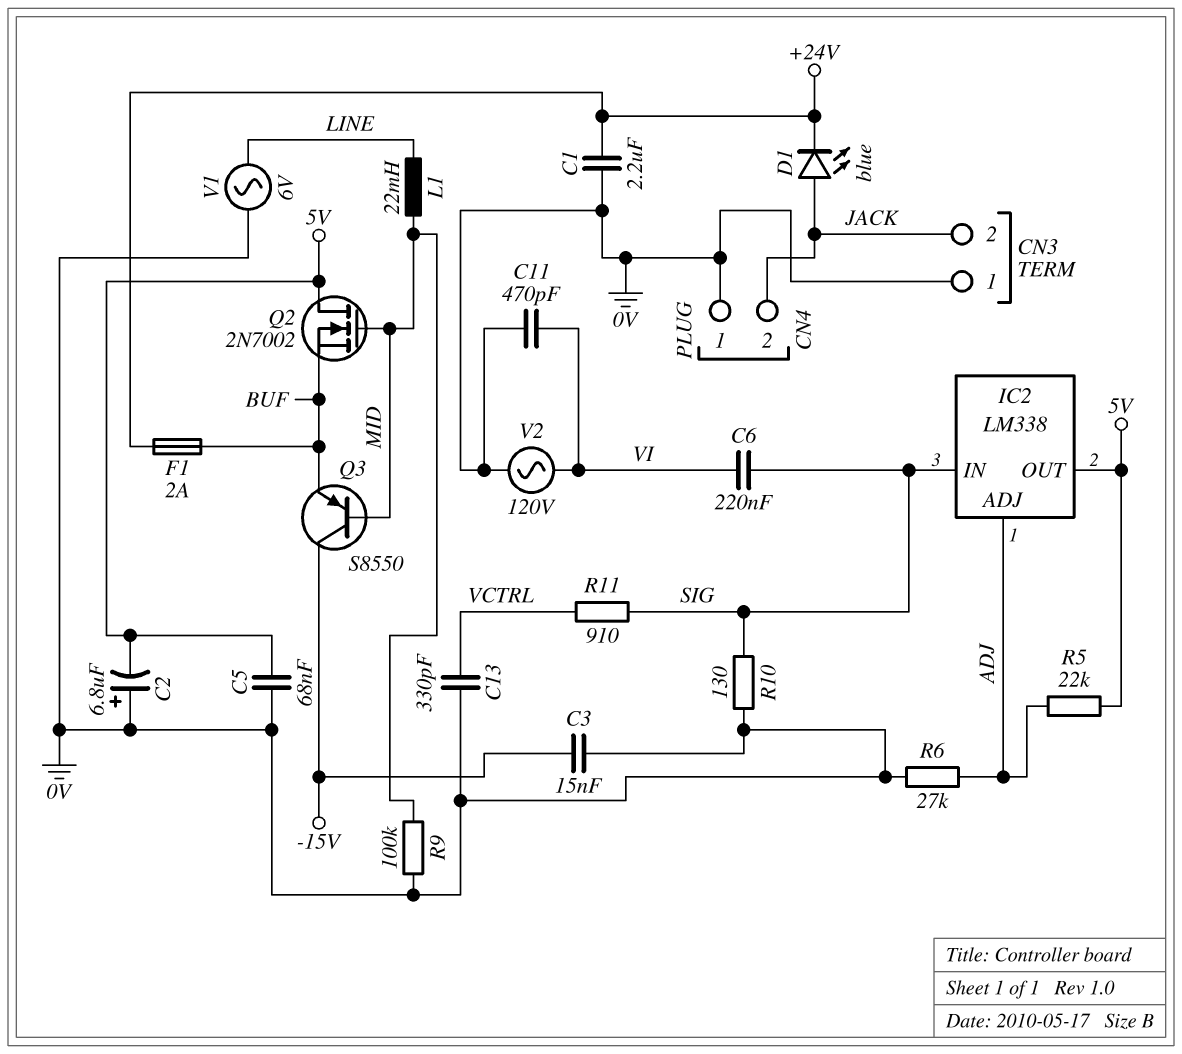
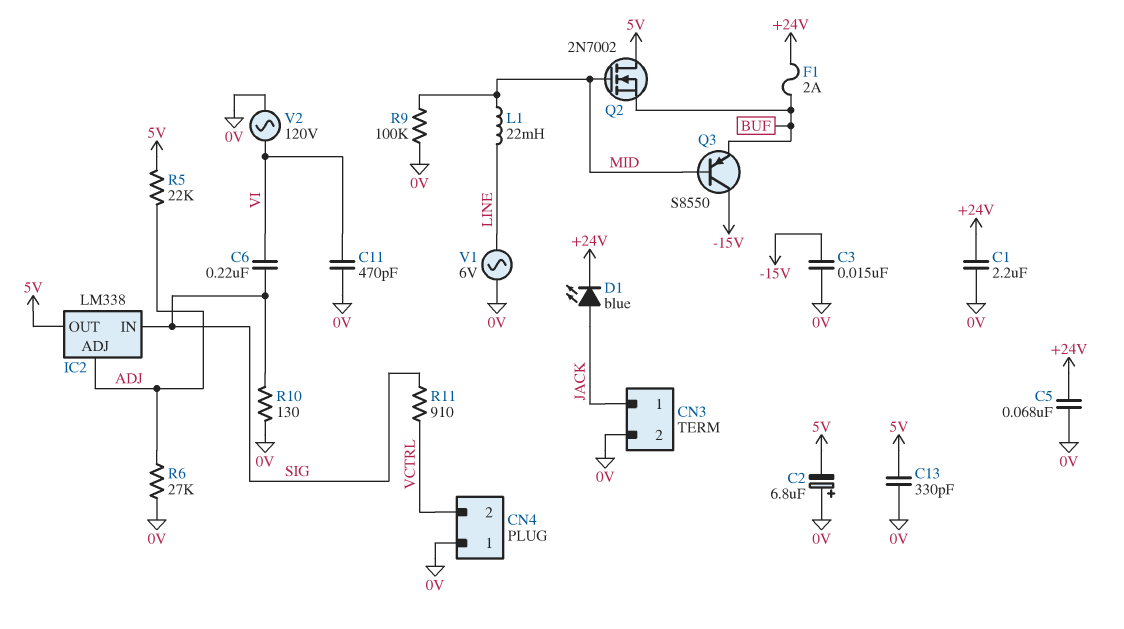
C5: 68nF (0V, 5V) -> 68nF (+24V, 0V)
C13: 330pF (0V, VCTRL) -> 330pF (0V, 5V)
CN3 pin 1: 0V -> JACK
CN3 pin 2: JACK -> 0V
CN4 pin 2: JACK -> VCTRL

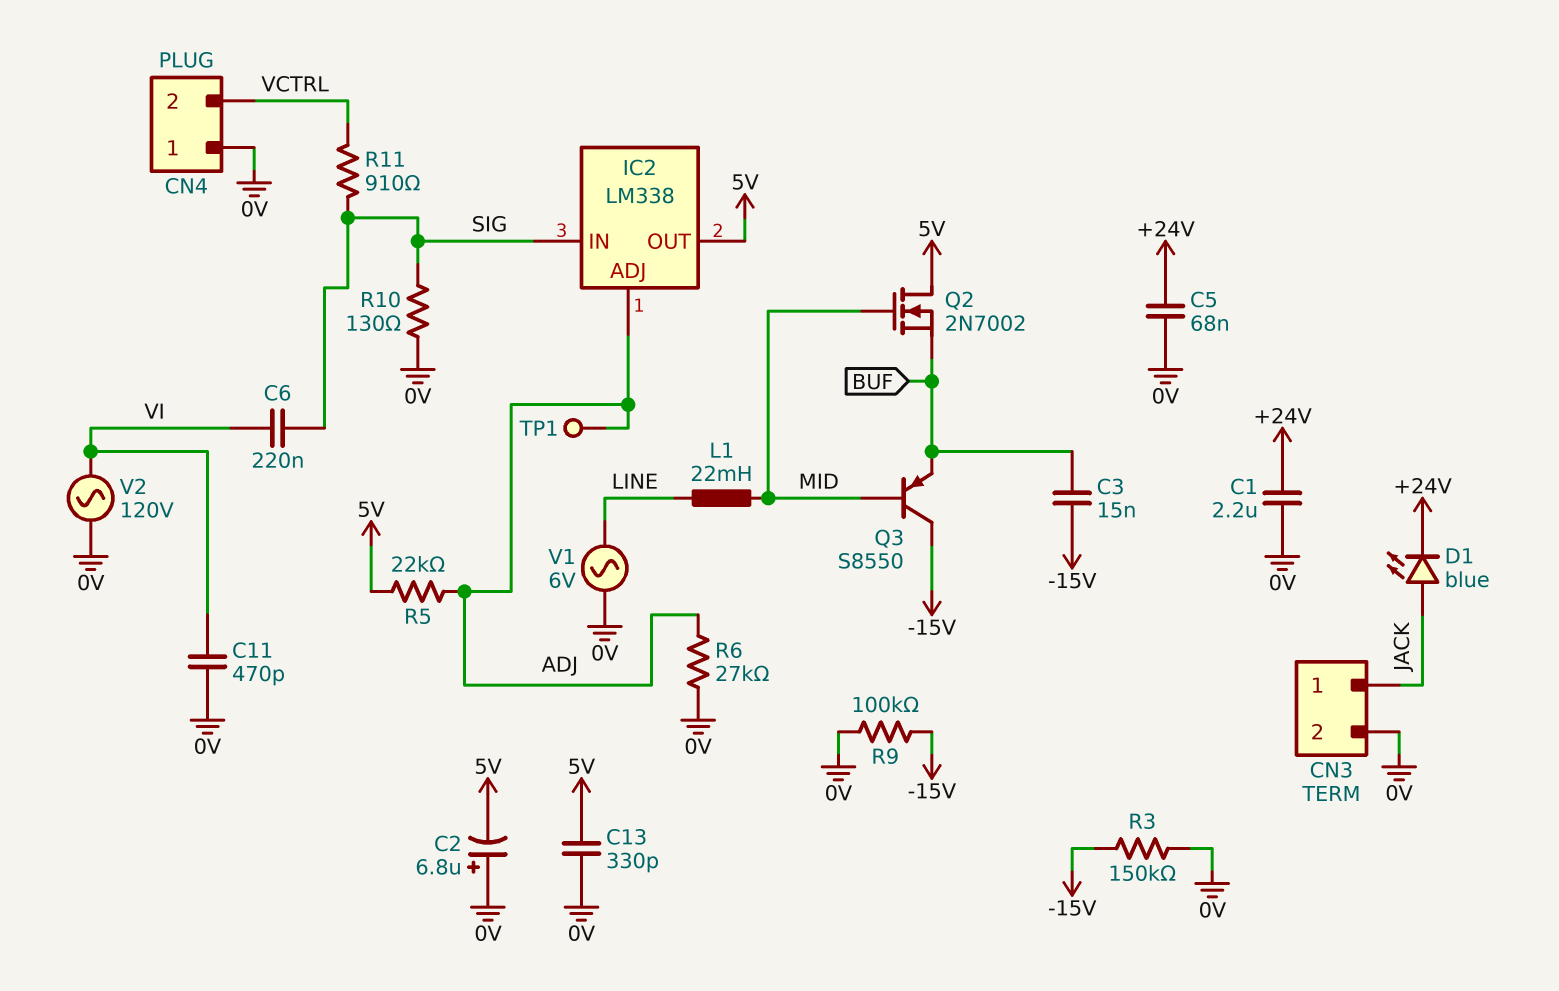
C3: 15nF (-15V, 0V) -> 15nF (-15V, BUF)
F1: 2A (+24V, BUF) -> none
R3: none -> 150k (-15V, 0V)
R9: 100k (0V, MID) -> 100k (-15V, 0V)
TP1: none -> test point (ADJ)

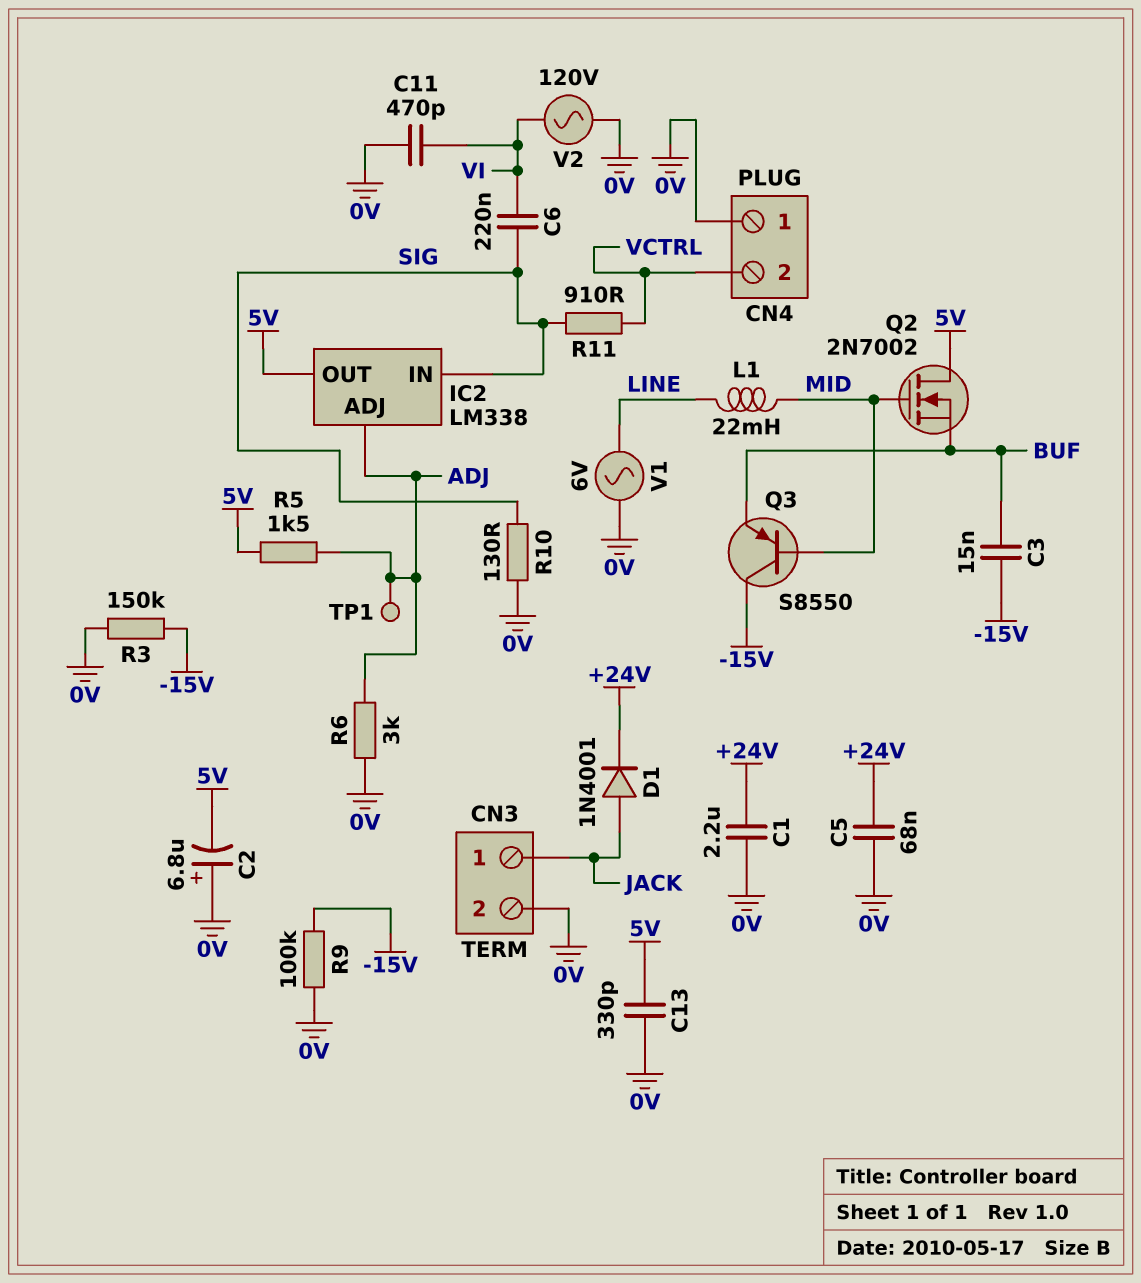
D1: LED blue (A JACK, K +24V) -> diode 1N4001 (A JACK, K +24V)
R5: 22k (5V, ADJ) -> 1.5k (5V, ADJ)
R6: 27k (0V, ADJ) -> 3k (0V, ADJ)

